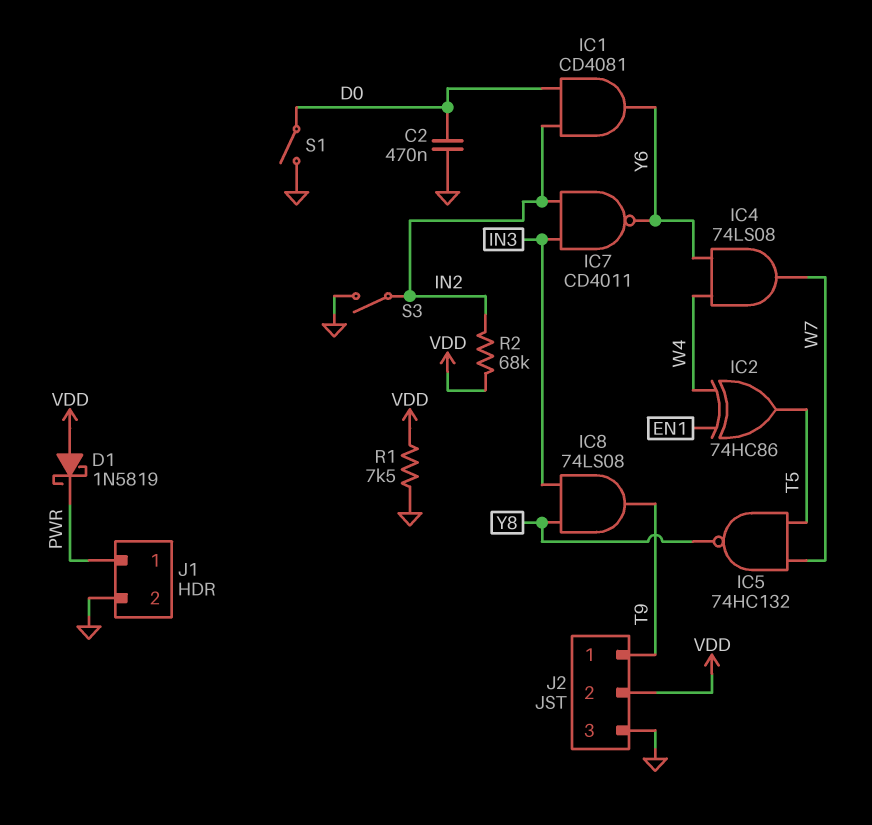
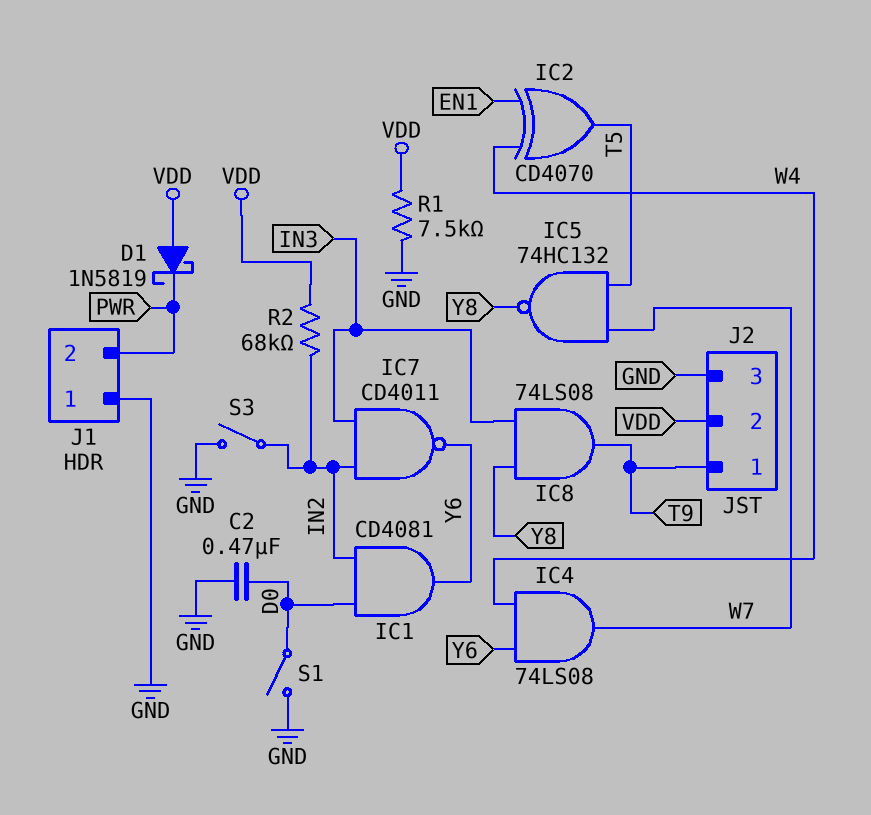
IC2: XOR 74HC86 (in EN1, in W4, out T5) -> XOR CD4070 (in EN1, in W4, out T5)
J1 pin 1: PWR -> GND
J1 pin 2: GND -> PWR

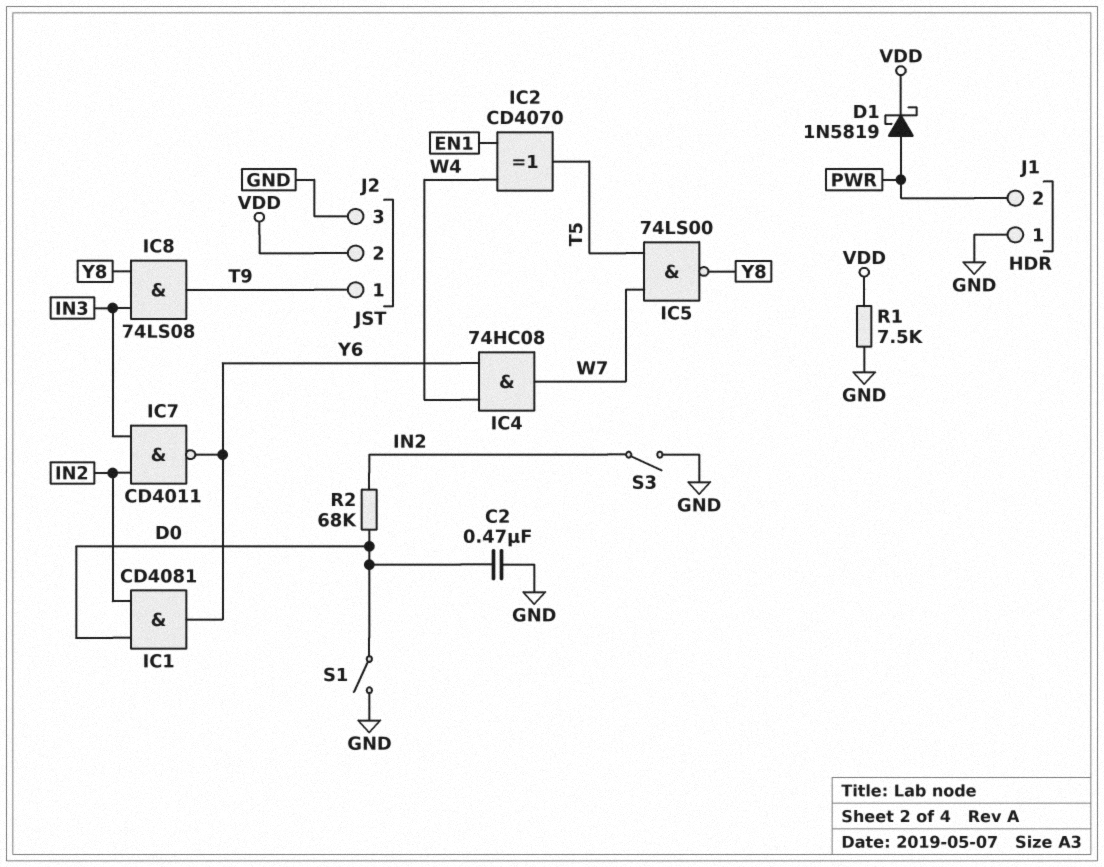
D1: schottky 1N5819 (A VDD, K PWR) -> schottky 1N5819 (A PWR, K VDD)
IC4: AND 74LS08 (in W4, in Y6, out W7) -> AND 74HC08 (in W4, in Y6, out W7)
IC5: NAND 74HC132 (in T5, in W7, out Y8) -> NAND 74LS00 (in T5, in W7, out Y8)
R2: 68k (IN2, VDD) -> 68k (D0, IN2)

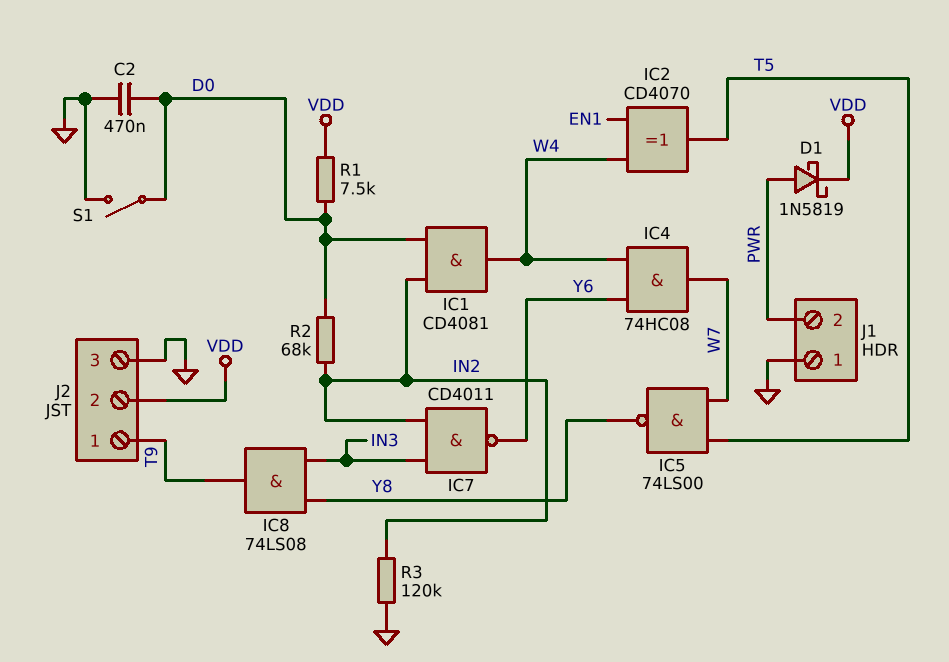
IC1: AND CD4081 (in D0, in IN2, out Y6) -> AND CD4081 (in D0, in IN2, out W4)
R1: 7.5k (GND, VDD) -> 7.5k (D0, VDD)
R3: none -> 120k (GND, IN2)
S3: switch (GND, IN2) -> none

